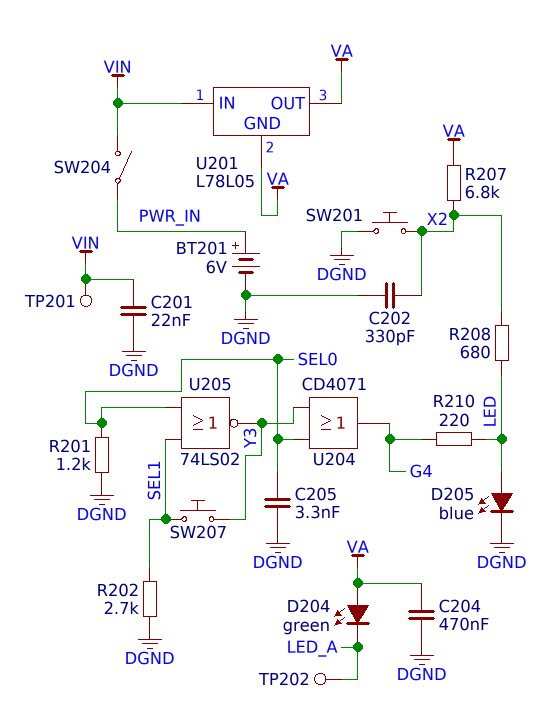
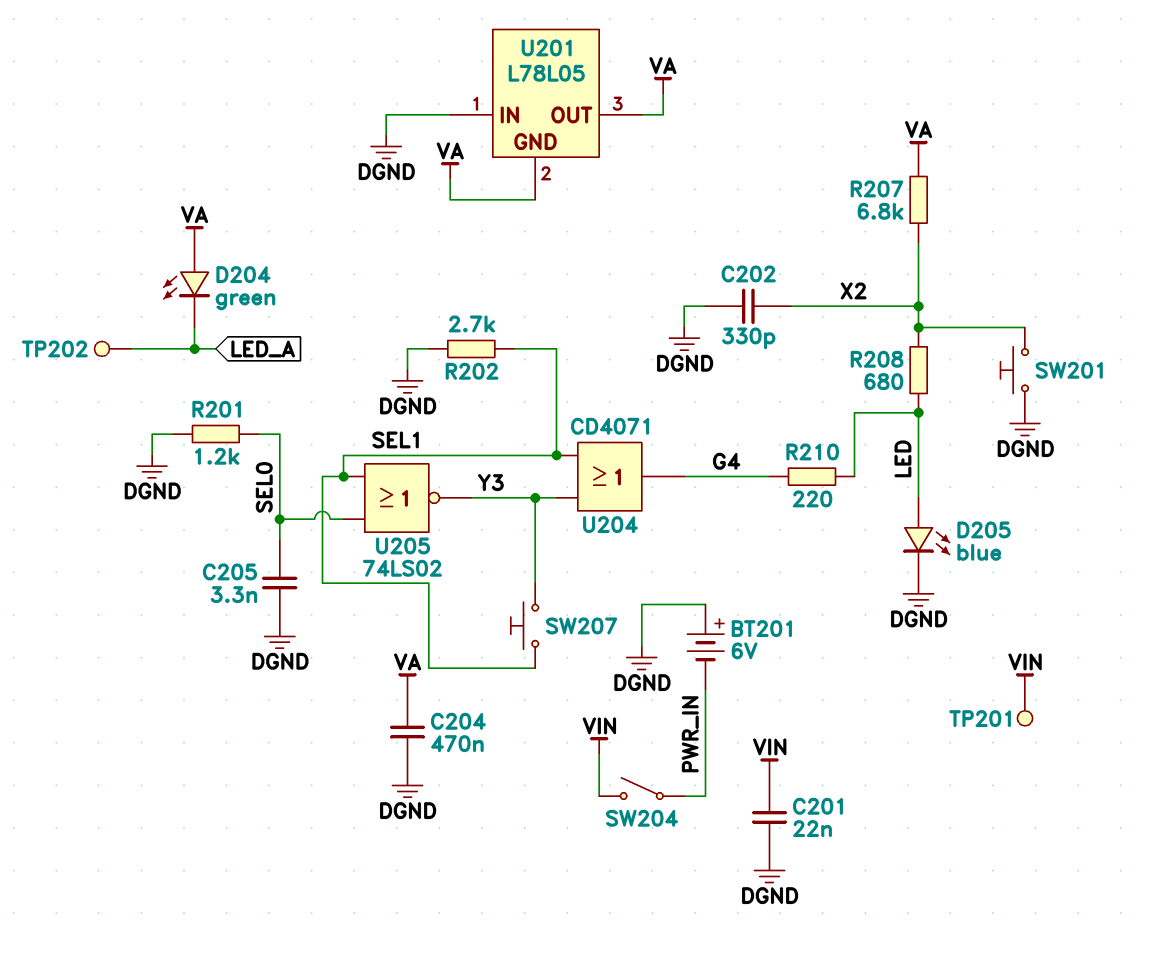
BT201: 6V (plus PWR_IN, minus DGND) -> 6V (plus DGND, minus PWR_IN)
U201 pin IN: VIN -> DGND
U204: OR CD4071 (in SEL0, in Y3, out G4) -> OR CD4071 (in SEL1, in Y3, out G4)

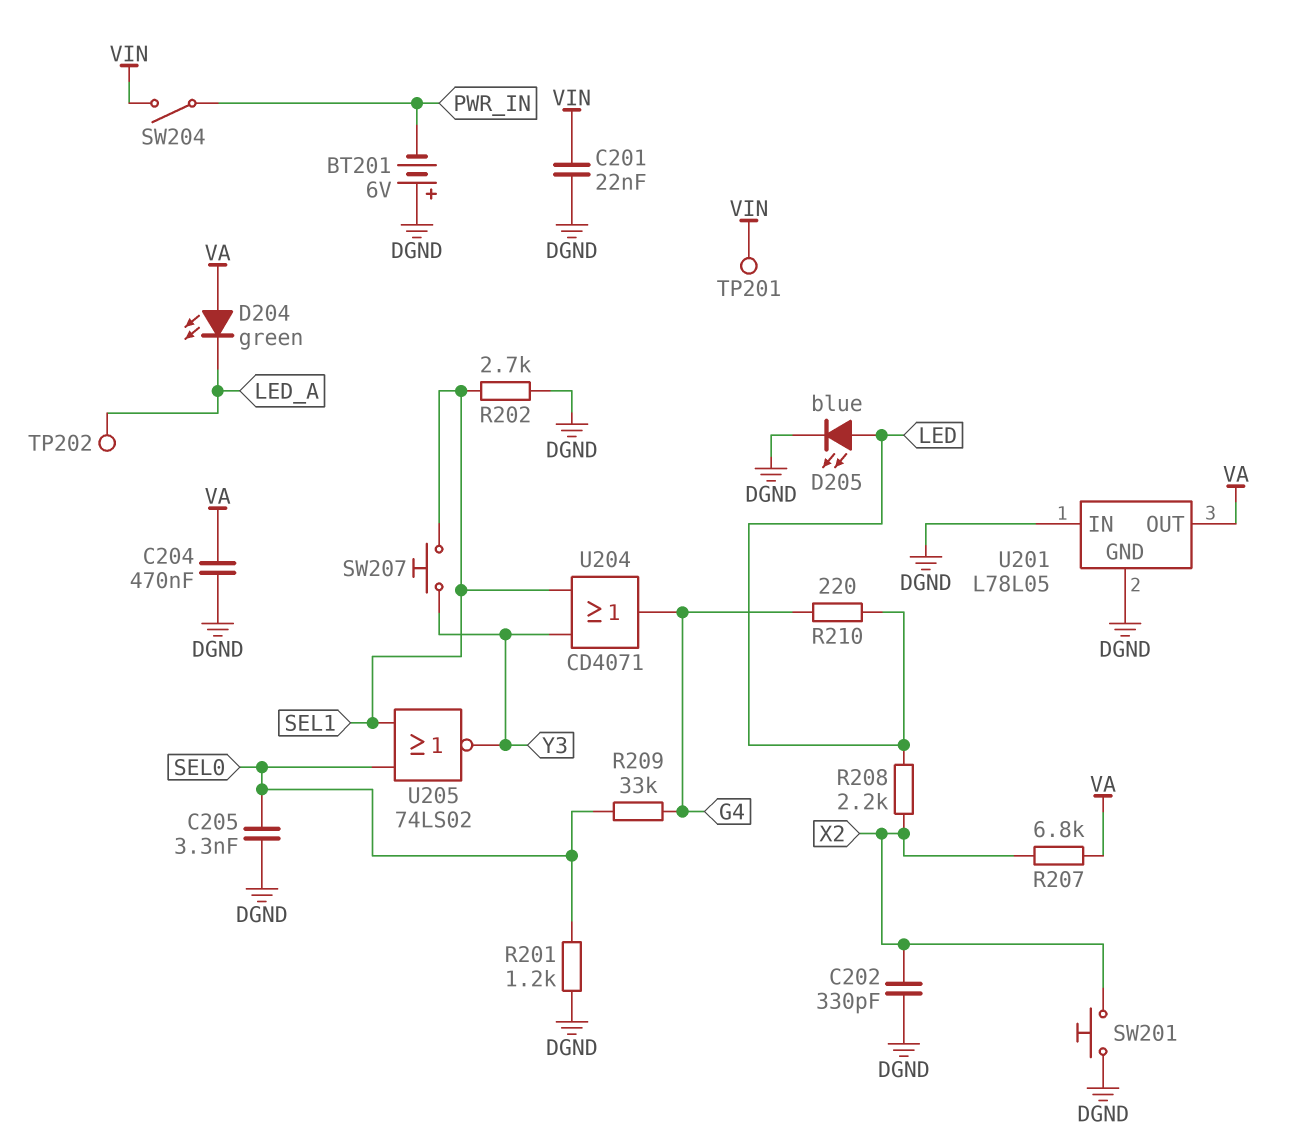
R208: 680 (LED, X2) -> 2.2k (LED, X2)
R209: none -> 33k (G4, SEL0)
U201 pin GND: VA -> DGND

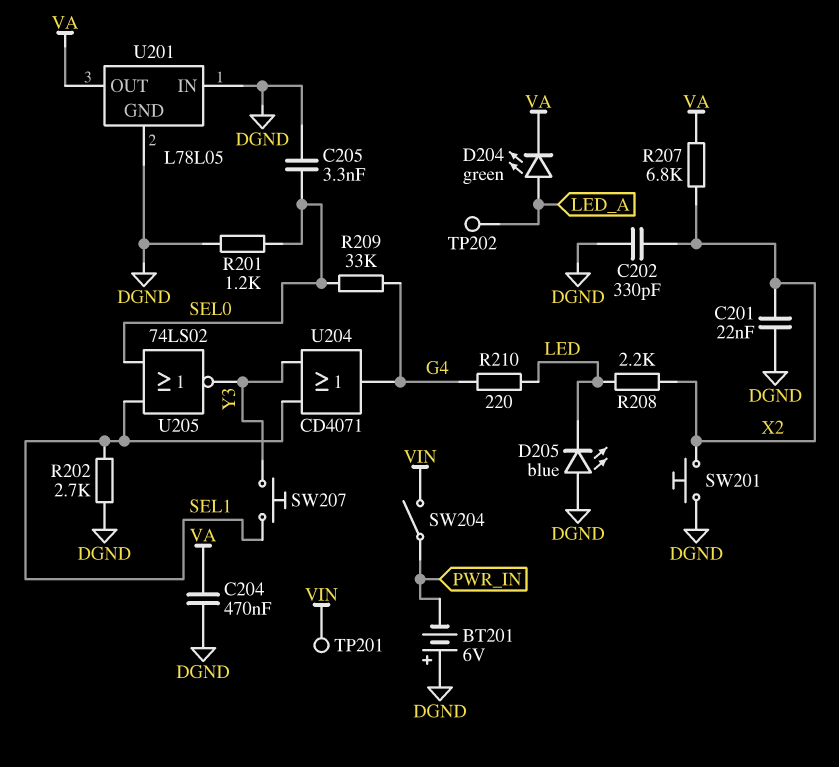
C201: 22nF (DGND, VIN) -> 22nF (DGND, X2)
D204: LED green (A VA, K LED_A) -> LED green (A LED_A, K VA)
D205: LED blue (A LED, K DGND) -> LED blue (A DGND, K LED)

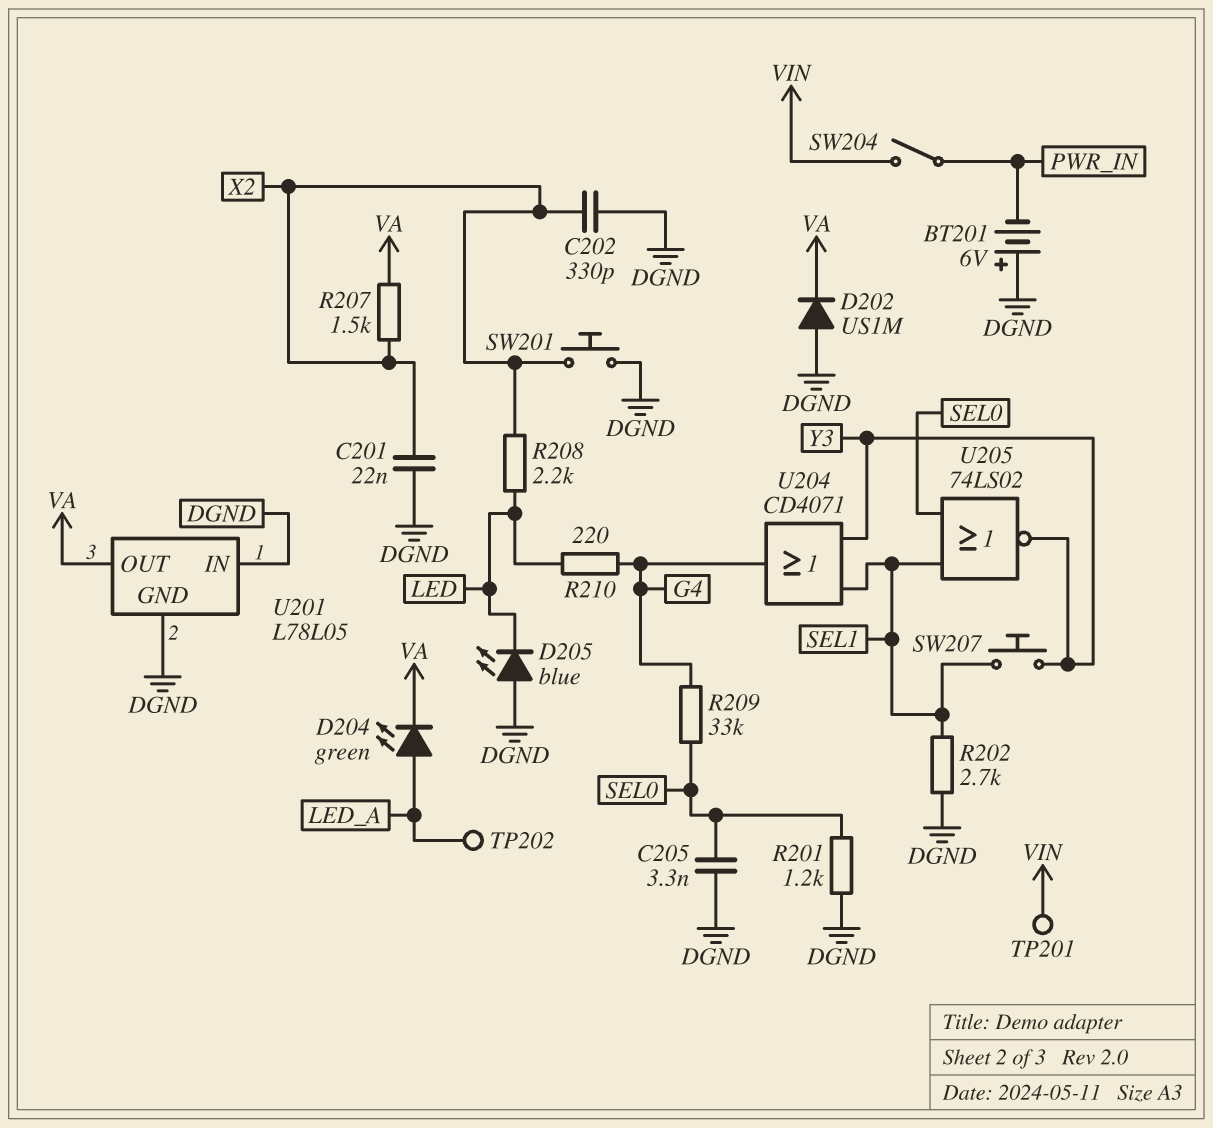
C204: 470nF (DGND, VA) -> none
D202: none -> diode US1M (A DGND, K VA)
R207: 6.8k (VA, X2) -> 1.5k (VA, X2)

